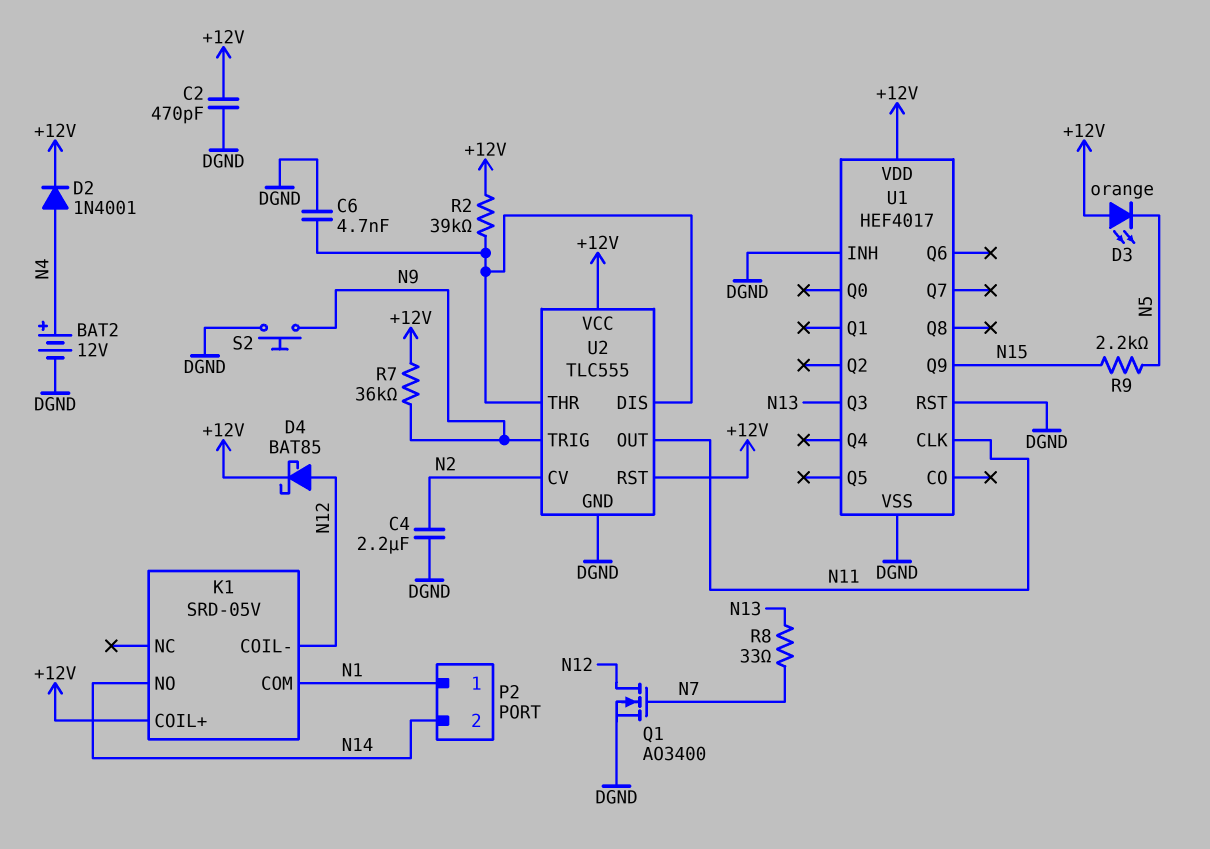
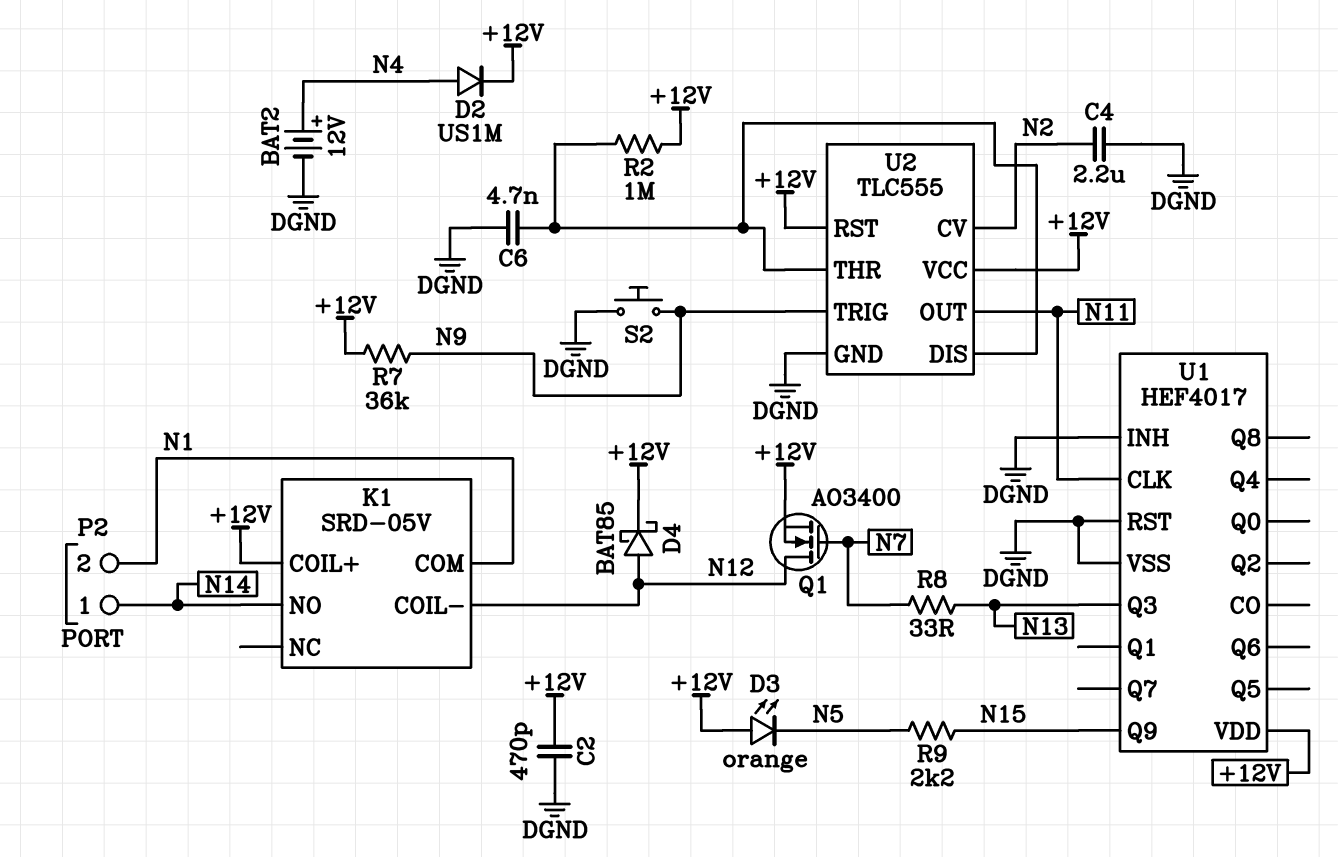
D2: diode 1N4001 (A N4, K +12V) -> diode US1M (A N4, K +12V)
P2 pin 1: N1 -> N14
P2 pin 2: N14 -> N1
Q1: NMOS AO3400 (G N7, D N12, S DGND) -> NMOS AO3400 (G N7, D N12, S +12V)
R2: 39k (+12V, U2/DIS) -> 1M (+12V, U2/DIS)

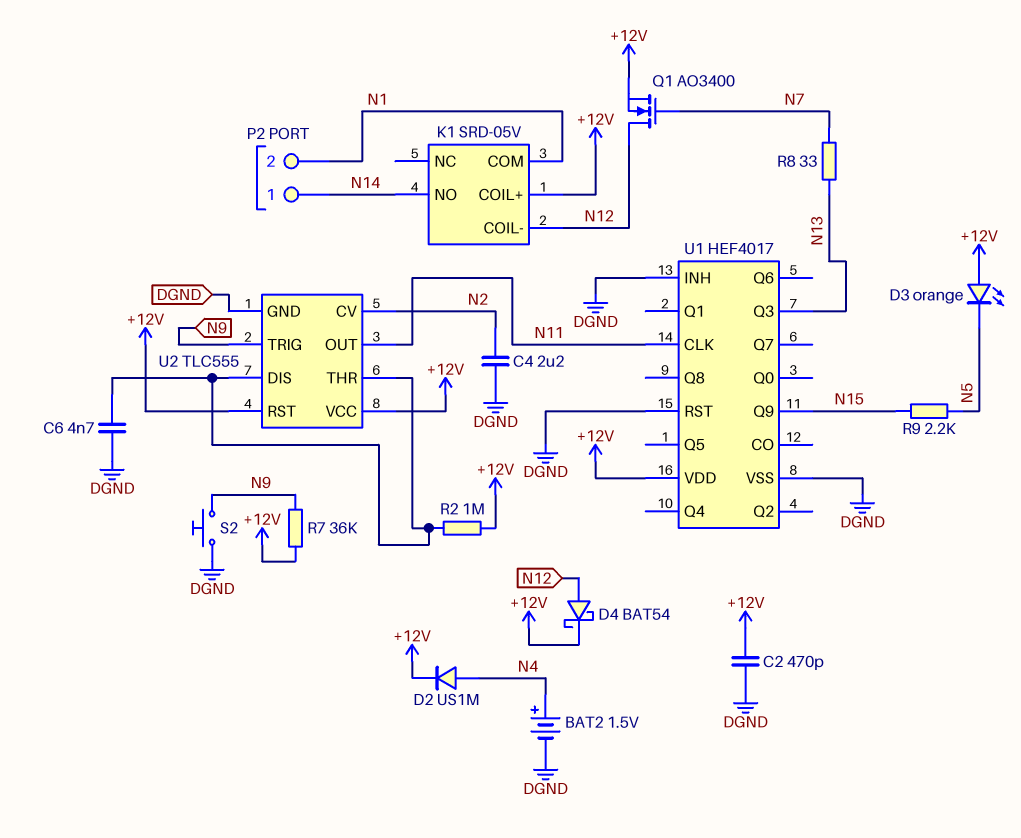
BAT2: 12V (plus N4, minus DGND) -> 1.5V (plus N4, minus DGND)
D4: schottky BAT85 (A N12, K +12V) -> schottky BAT54 (A N12, K +12V)

